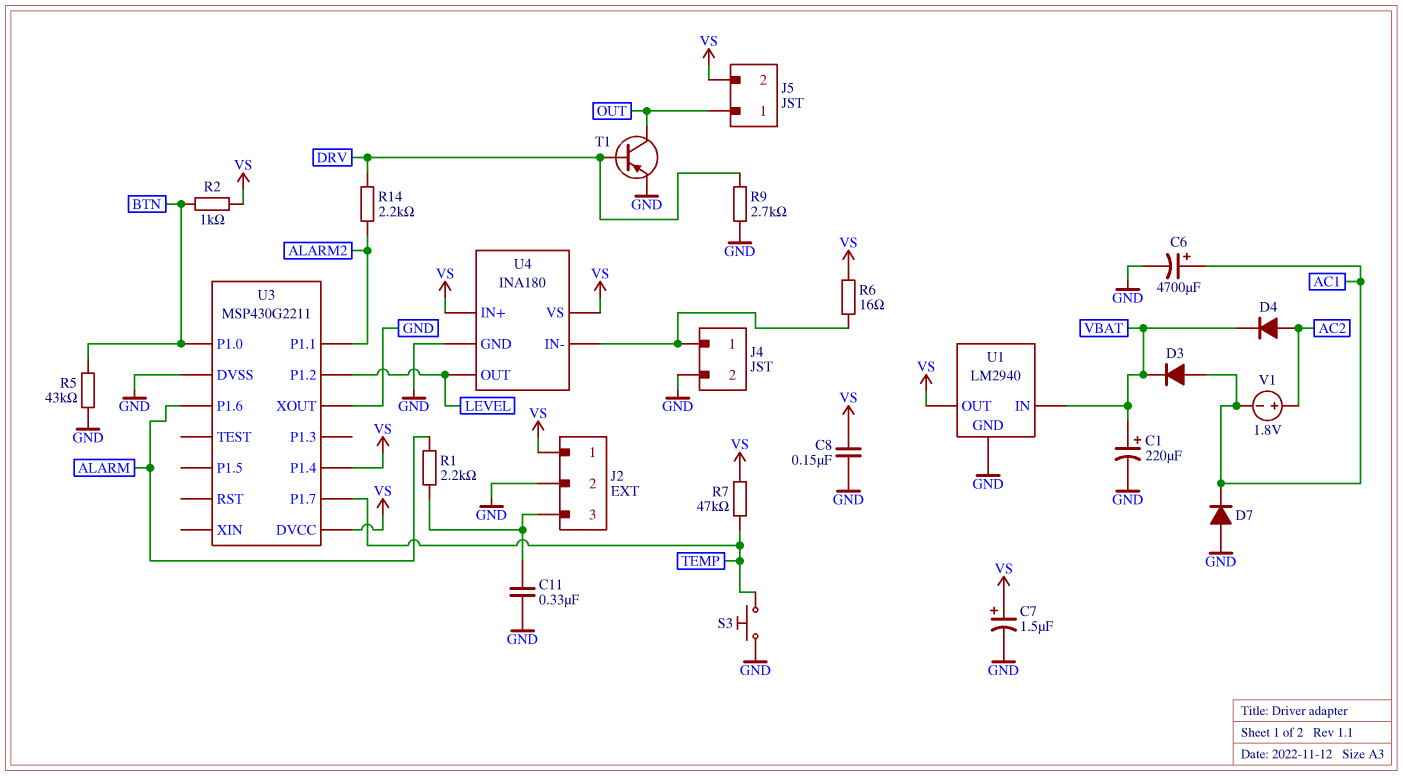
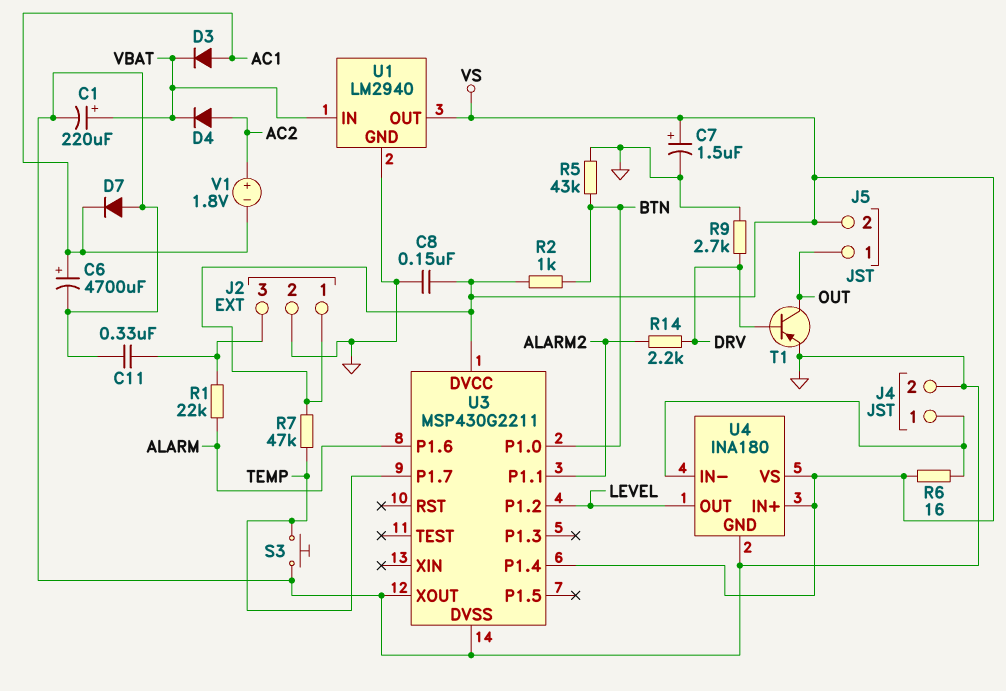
R1: 2.2k (ALARM, J2/3) -> 22k (ALARM, J2/3)

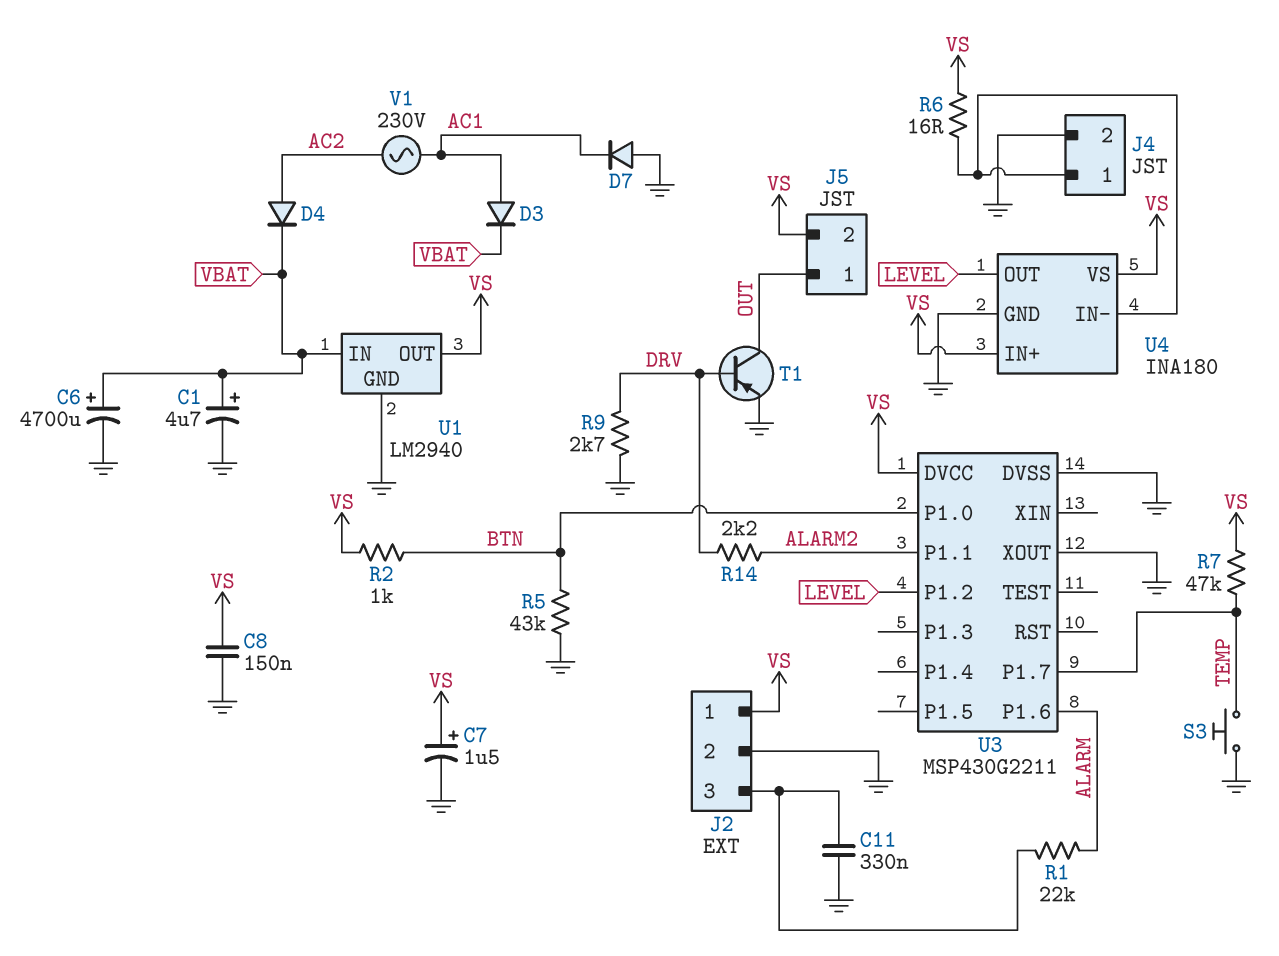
C1: 220uF (plus VBAT, minus GND) -> 4.7uF (plus VBAT, minus GND)
C6: 4700uF (plus AC1, minus GND) -> 4700uF (plus VBAT, minus GND)
U3 pin P1.4: VS -> none
V1: 1.8V (plus AC2, minus AC1) -> AC 230V (AC1, AC2)

